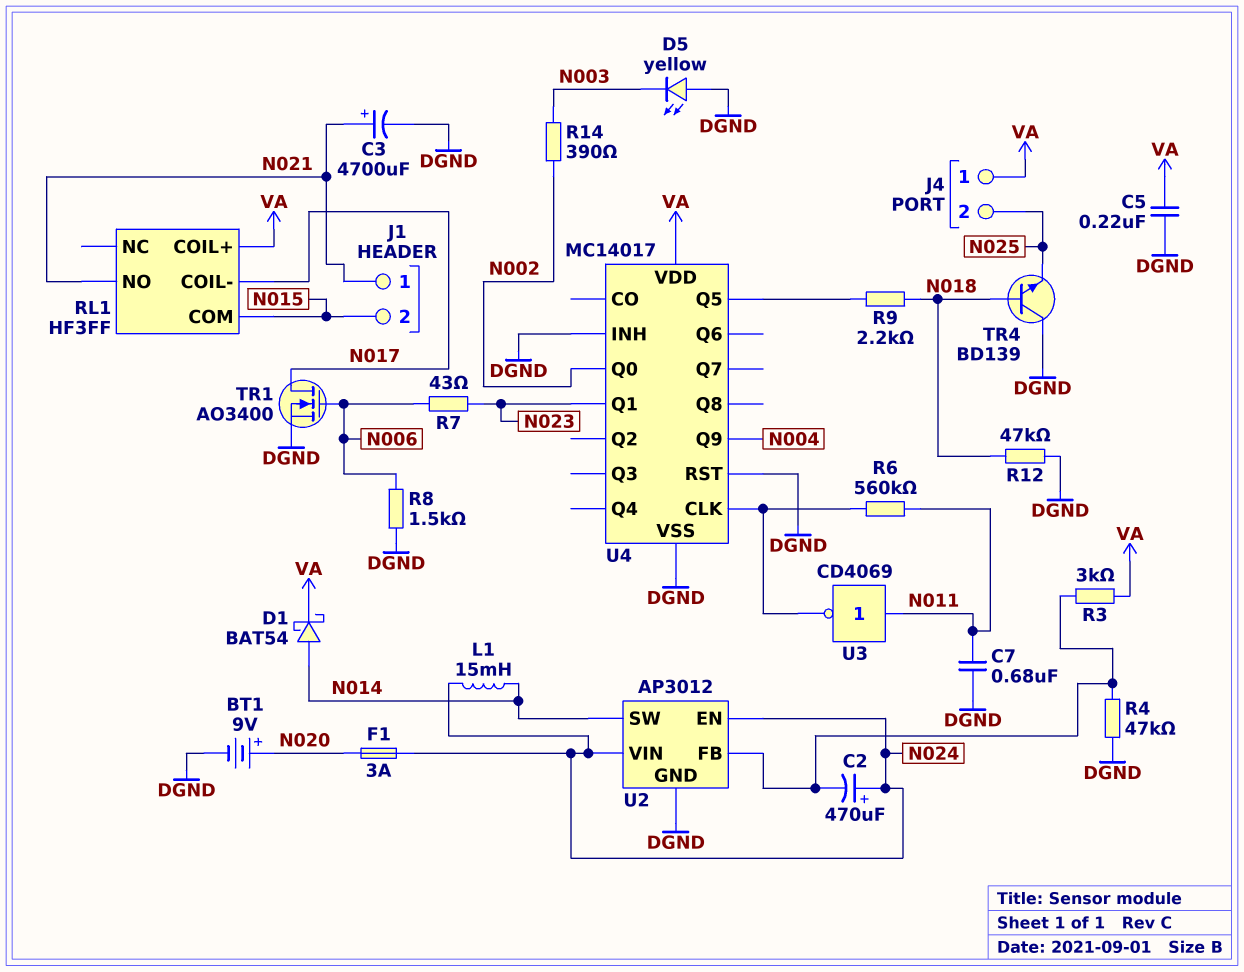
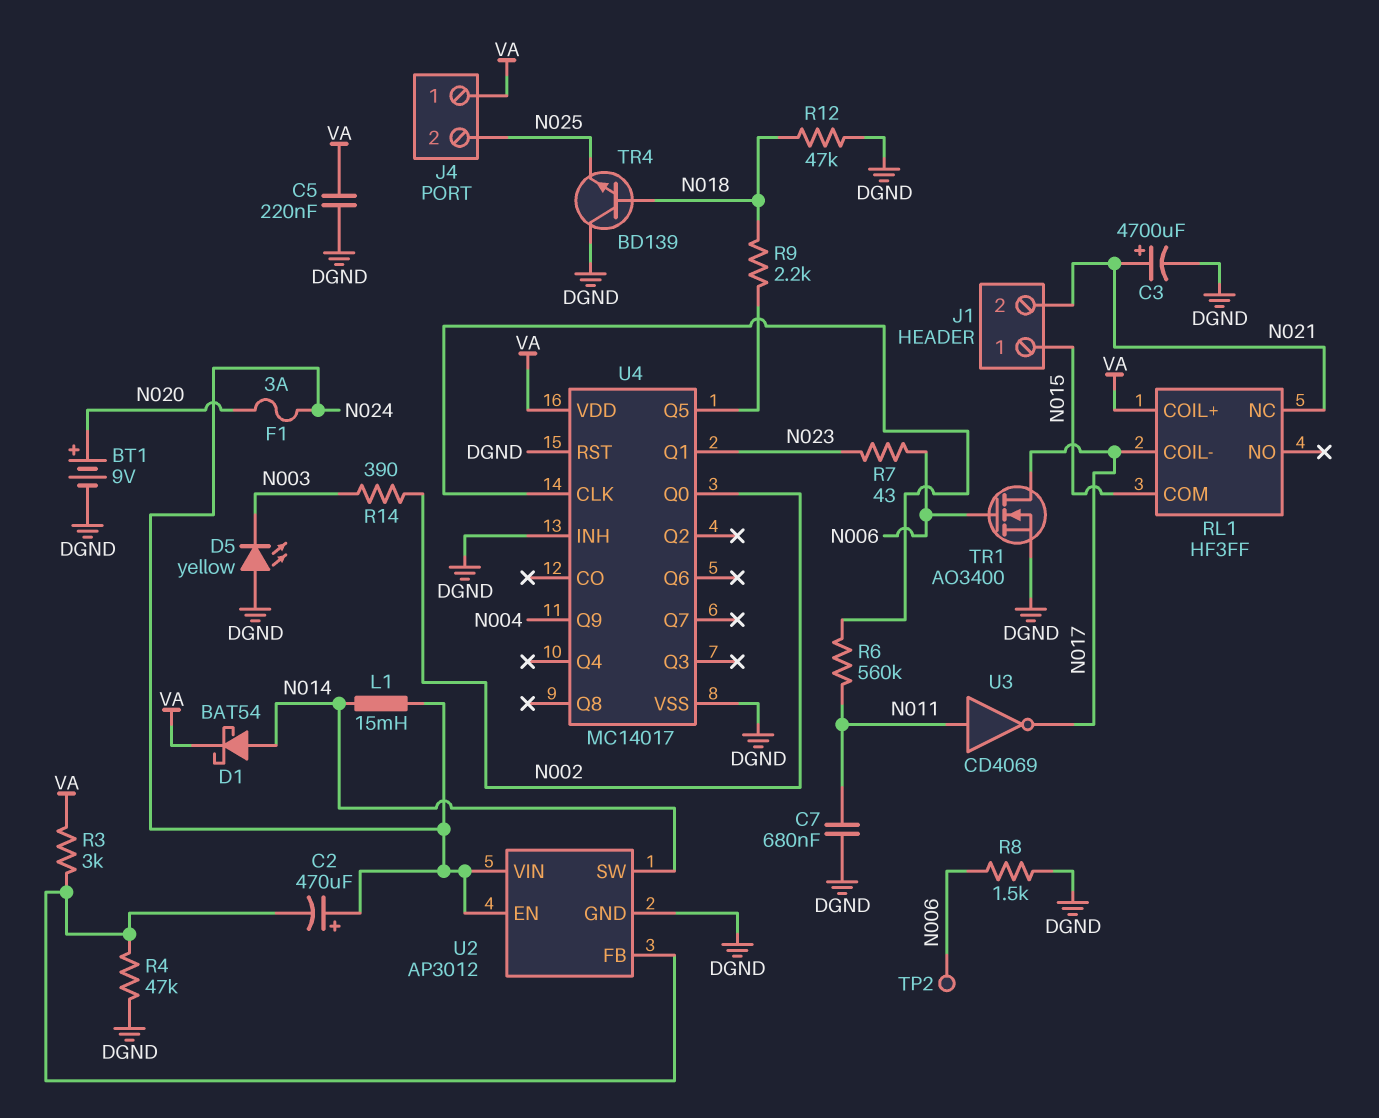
J1 pin 1: N021 -> N015
J1 pin 2: N015 -> N021
RL1 pin NC: none -> N021
RL1 pin NO: N021 -> none
TP2: none -> test point (N006)
U3: NOT CD4069 (in N011, out U4/CLK) -> NOT CD4069 (in N011, out N017)

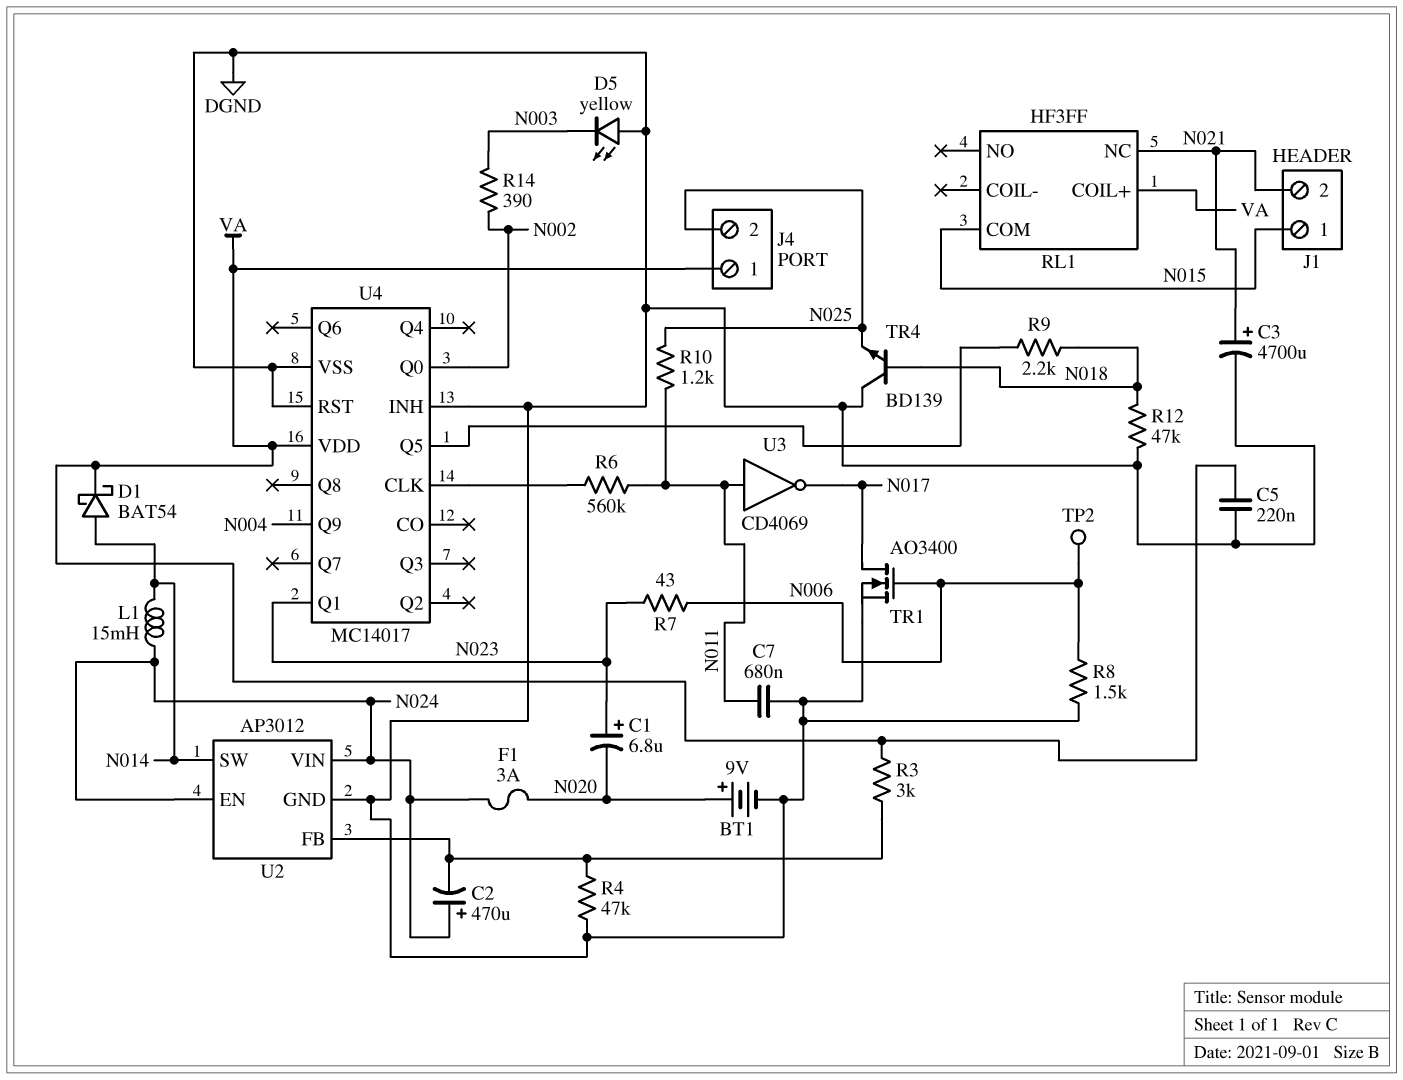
C1: none -> 6.8uF (plus N023, minus N020)
R10: none -> 1.2k (N011, N025)
RL1 pin COIL-: N017 -> none

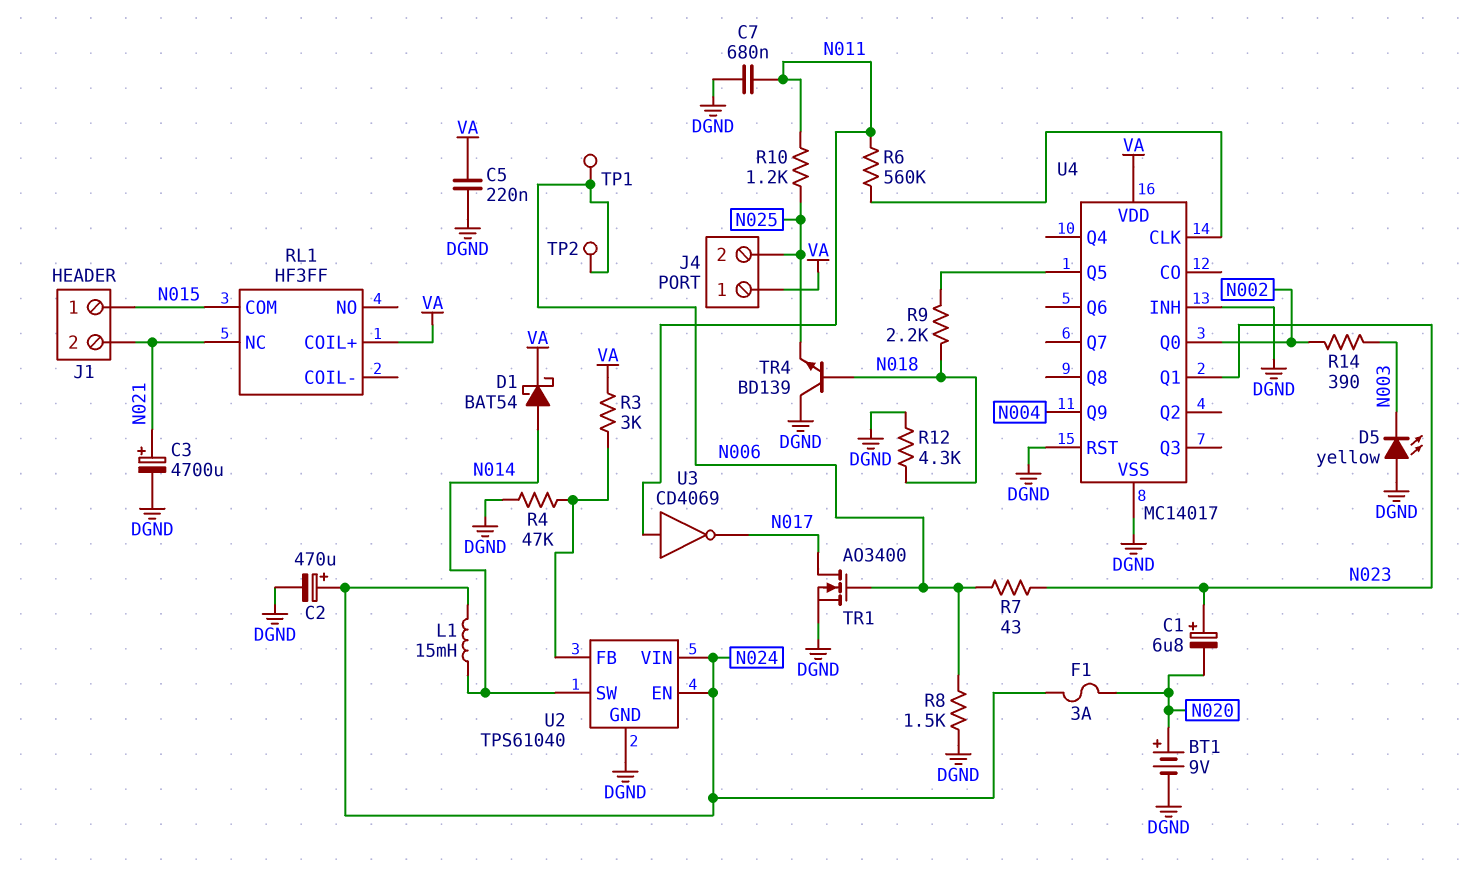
C2: 470uF (plus N024, minus U2/FB) -> 470uF (plus N024, minus DGND)
R12: 47k (DGND, N018) -> 4.3k (DGND, N018)
TP1: none -> test point (N006)
U2: AP3012 -> TPS61040

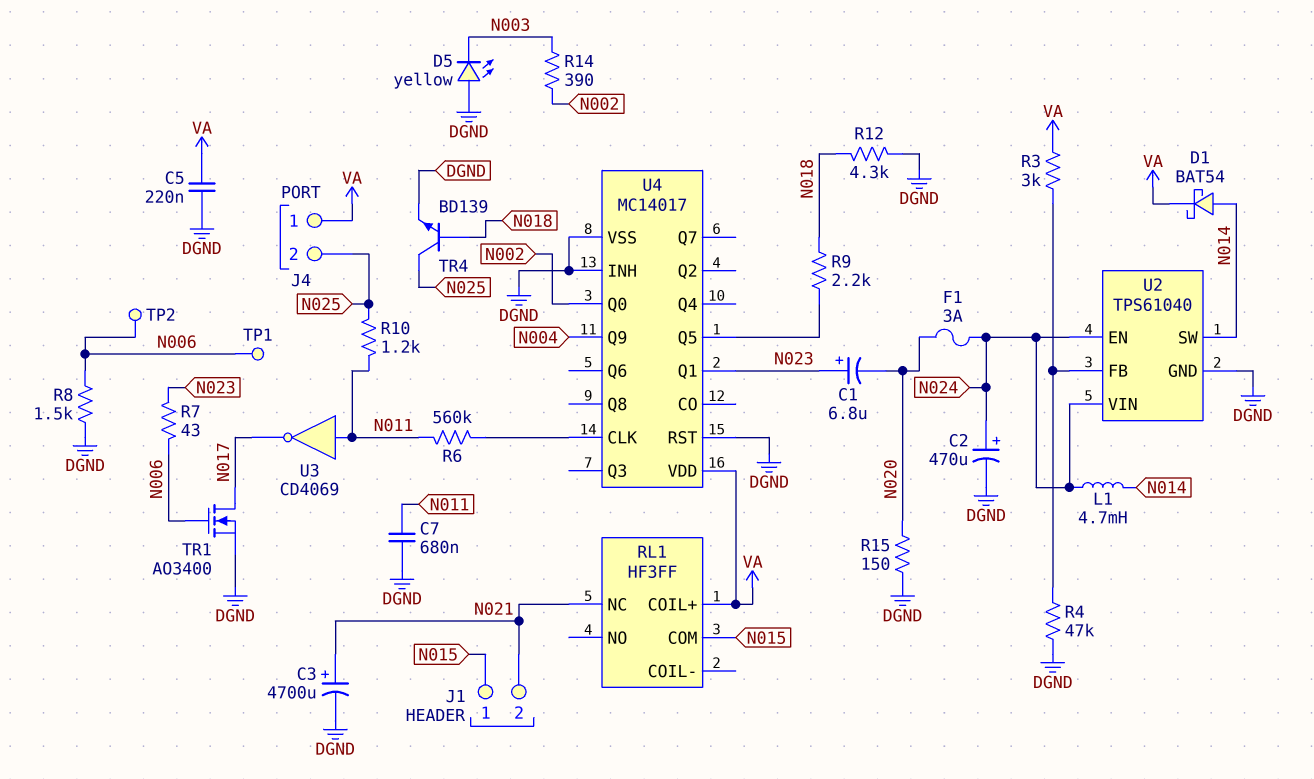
BT1: 9V (plus N020, minus DGND) -> none
L1: 15mH (N014, N024) -> 4.7mH (N014, N024)
R15: none -> 150 (DGND, N020)
TR4: NPN BD139 (B N018, C DGND, E N025) -> NPN BD139 (B N018, C N025, E DGND)

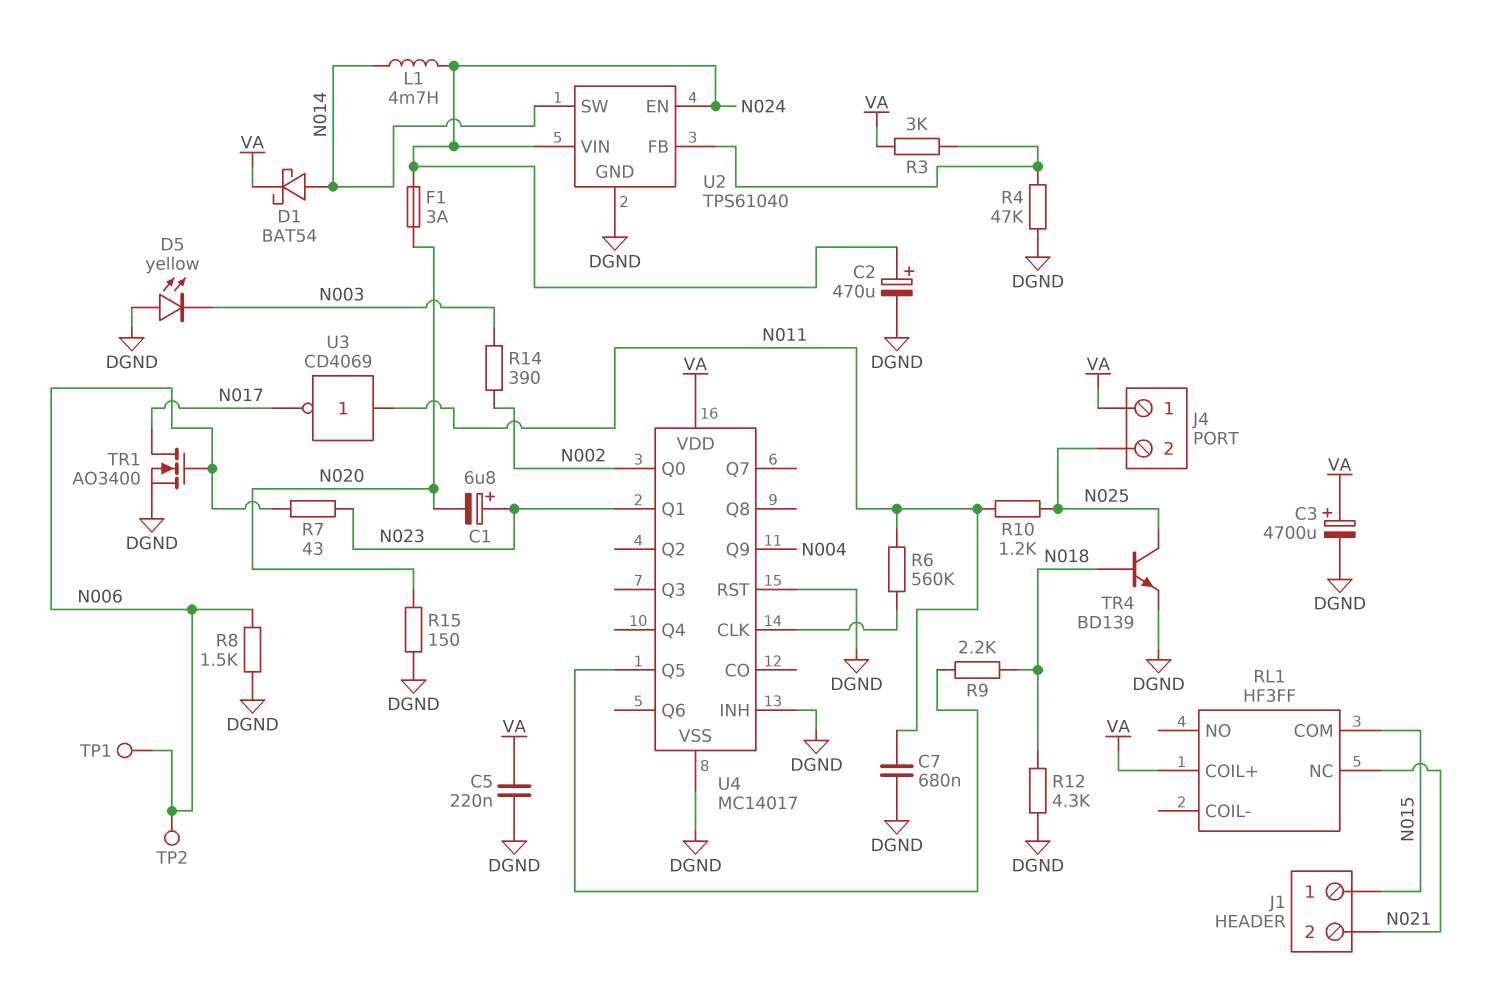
C3: 4700uF (plus N021, minus DGND) -> 4700uF (plus VA, minus DGND)

